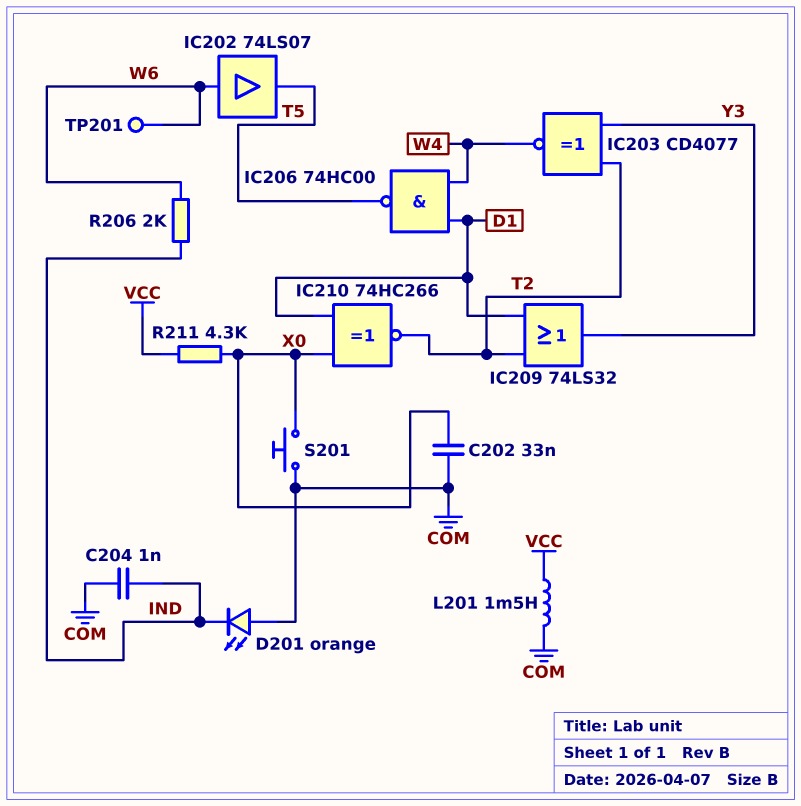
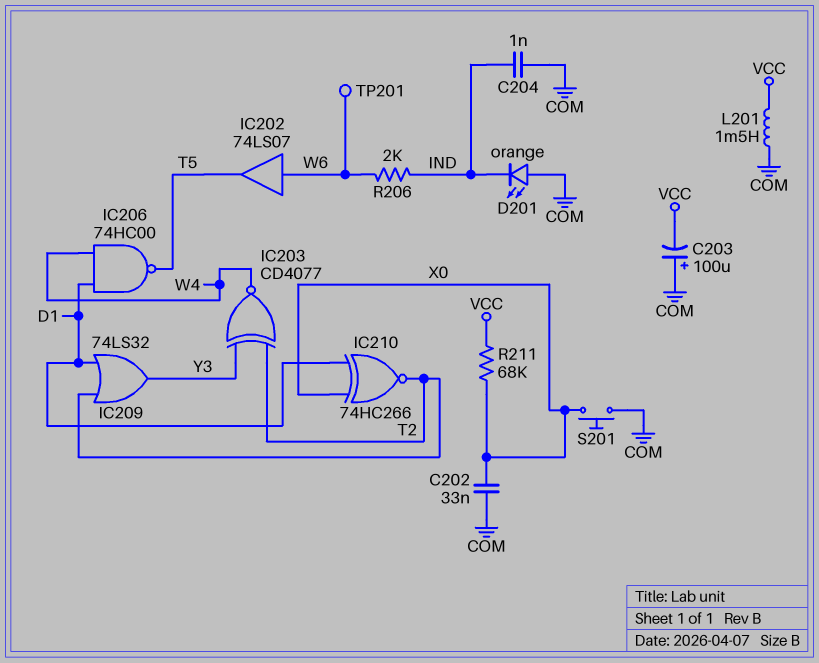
C203: none -> 100uF (plus COM, minus VCC)
R211: 4.3k (VCC, X0) -> 68k (VCC, X0)

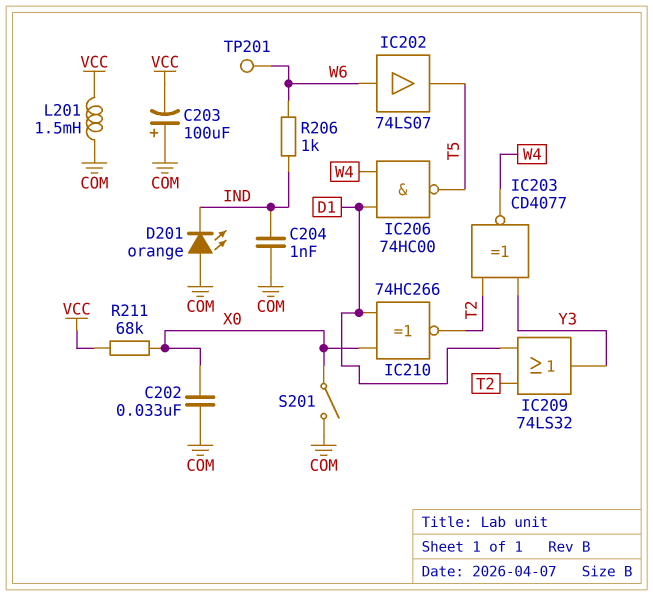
R206: 2k (IND, W6) -> 1k (IND, W6)
S201: button (COM, X0) -> switch (COM, X0)

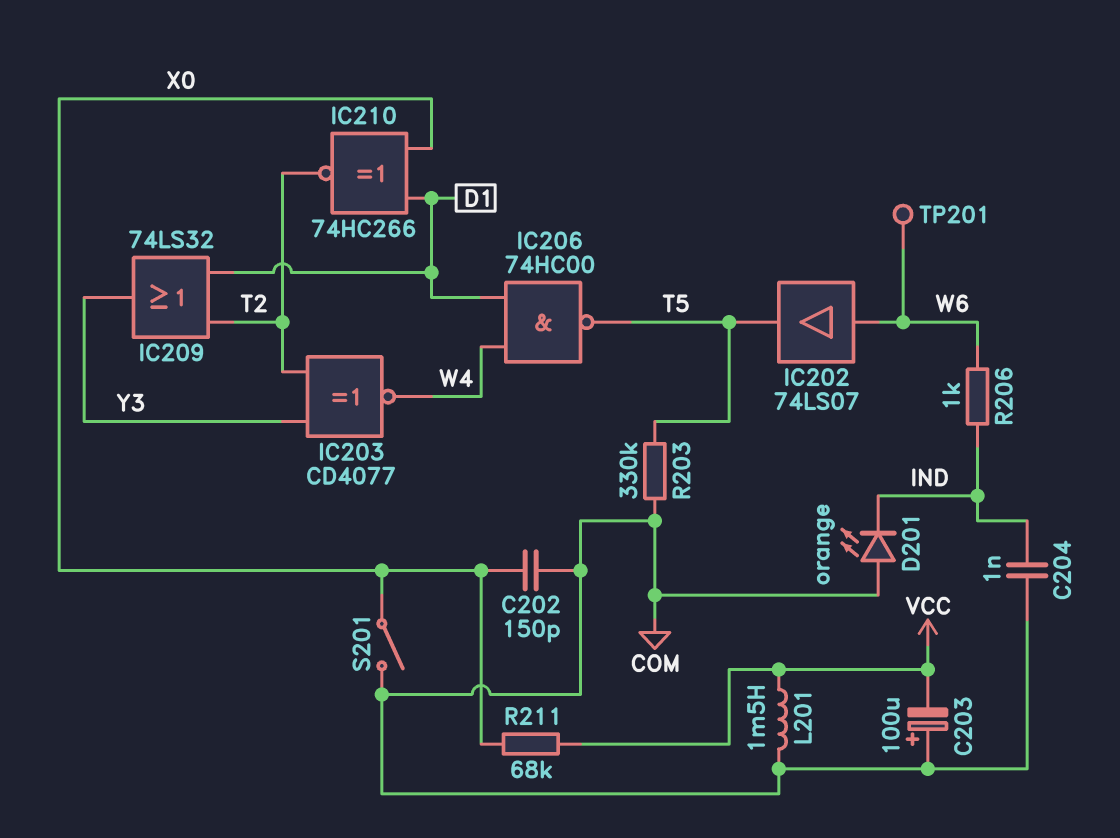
C202: 33nF (COM, X0) -> 150pF (COM, X0)
R203: none -> 330k (COM, T5)

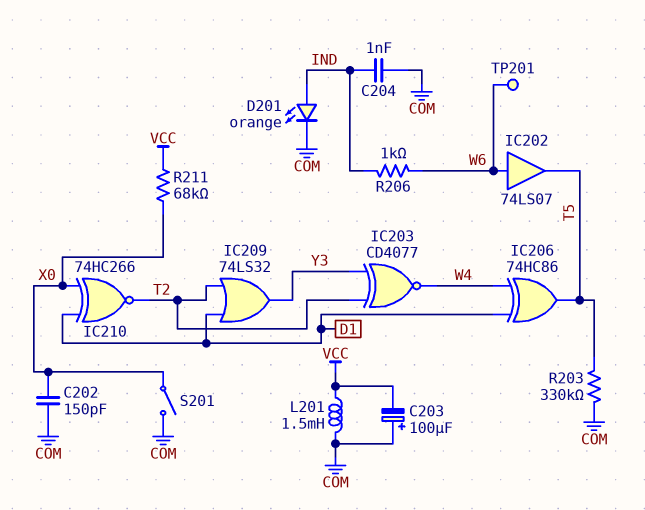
D201: LED orange (A COM, K IND) -> LED orange (A IND, K COM)
IC206: NAND 74HC00 (in D1, in W4, out T5) -> XOR 74HC86 (in D1, in W4, out T5)

